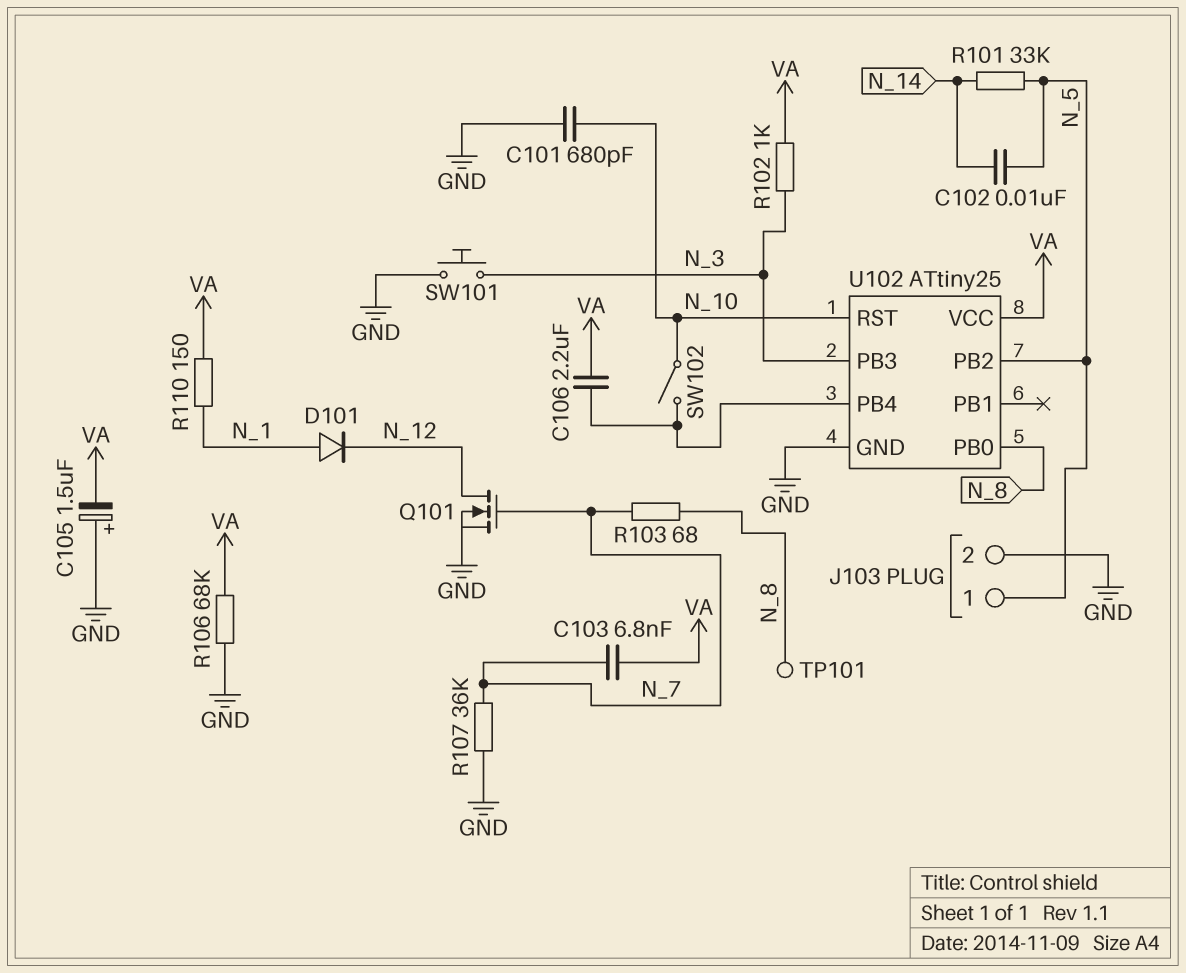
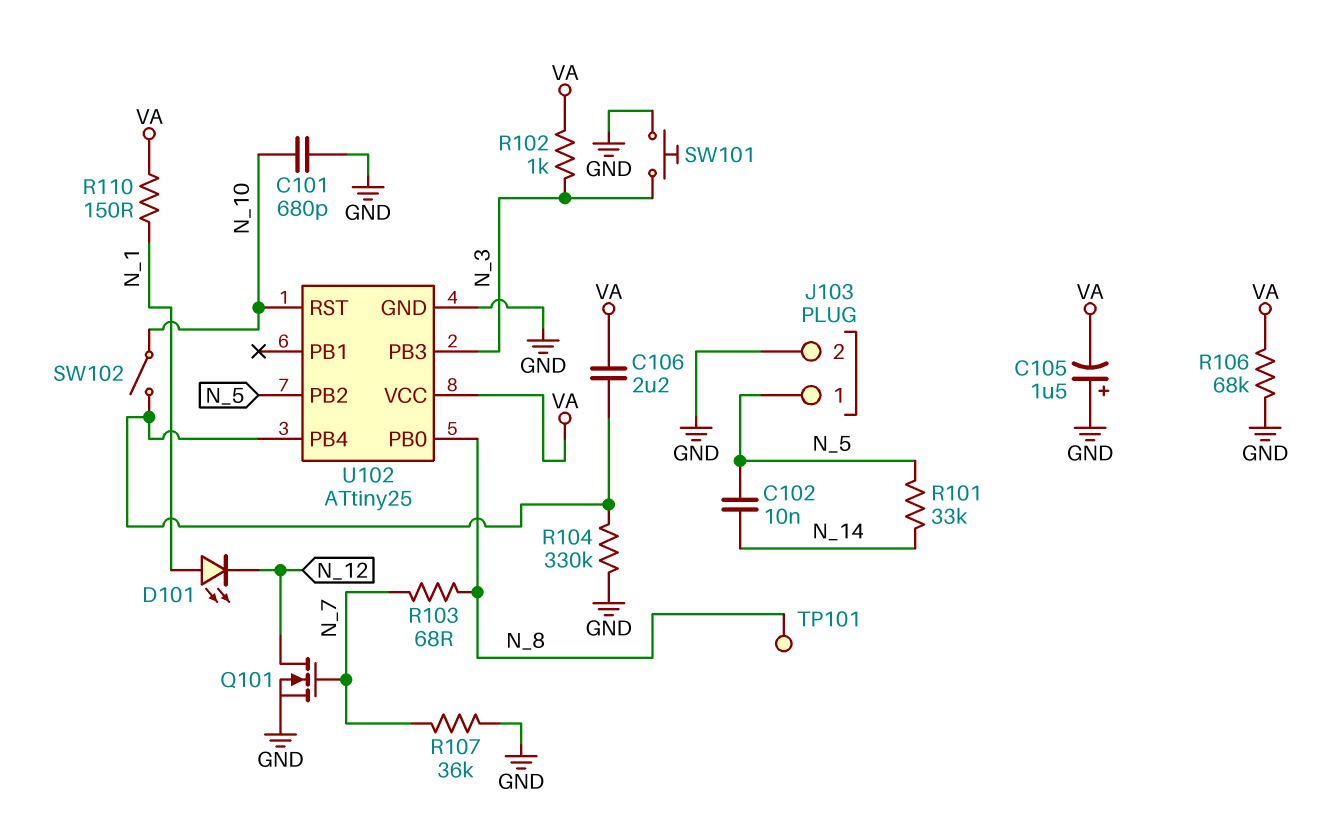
C103: 6.8nF (N_7, VA) -> none
D101: diode (A N_1, K N_12) -> LED (A N_1, K N_12)
R104: none -> 330k (GND, U102/PB4)

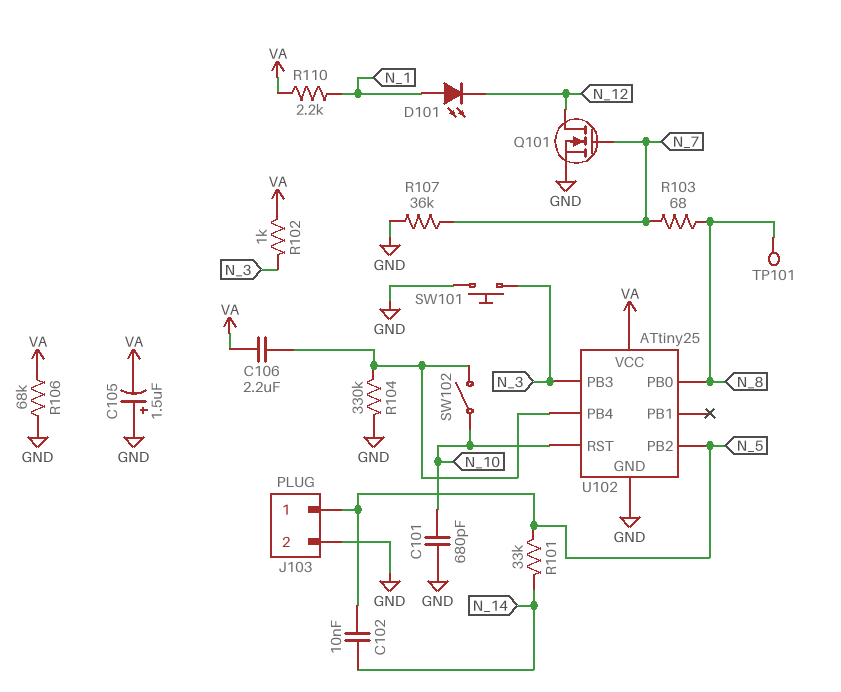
R110: 150 (N_1, VA) -> 2.2k (N_1, VA)

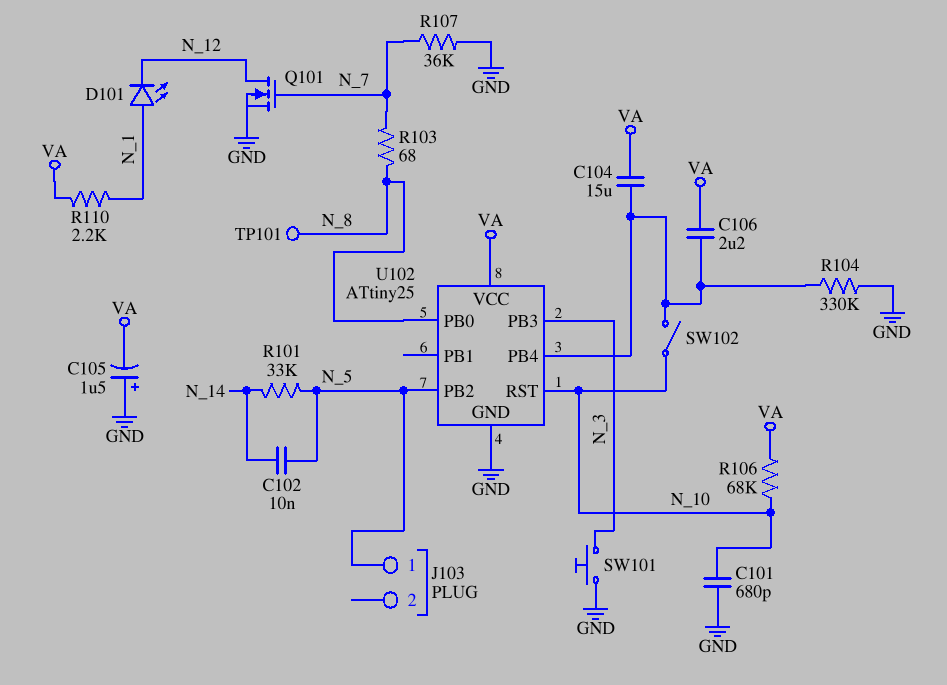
C104: none -> 15uF (U102/PB4, VA)
J103 pin 2: GND -> none
R102: 1k (N_3, VA) -> none
R106: 68k (GND, VA) -> 68k (N_10, VA)

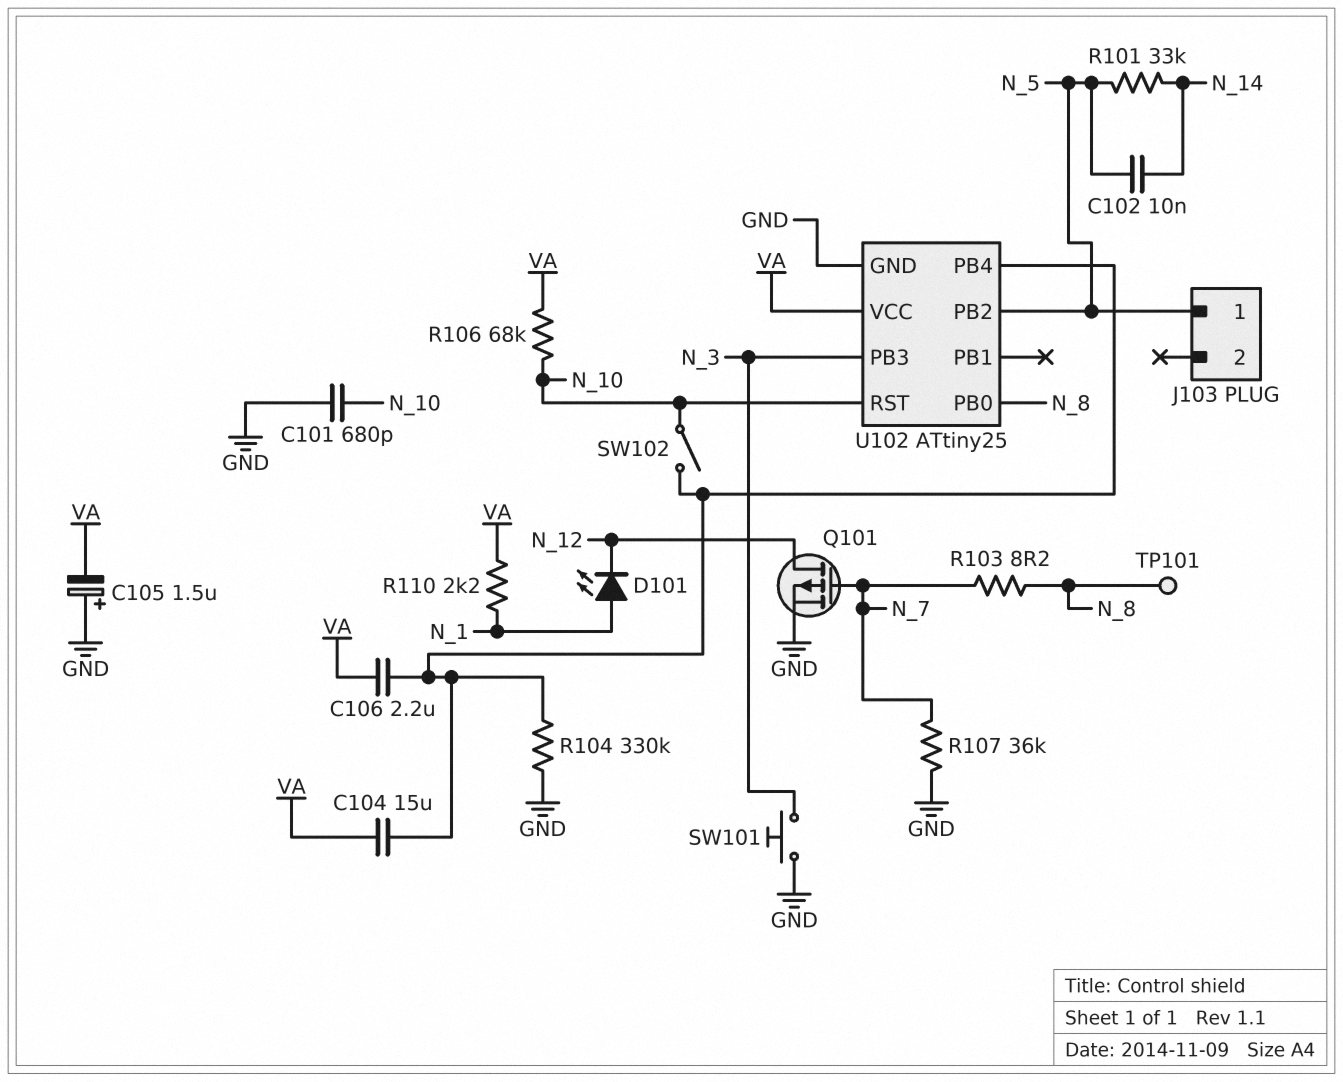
Q101: NMOS (G N_7, D N_12, S GND) -> PMOS (G N_7, D N_12, S GND)
R103: 68 (N_7, N_8) -> 8.2 (N_7, N_8)

